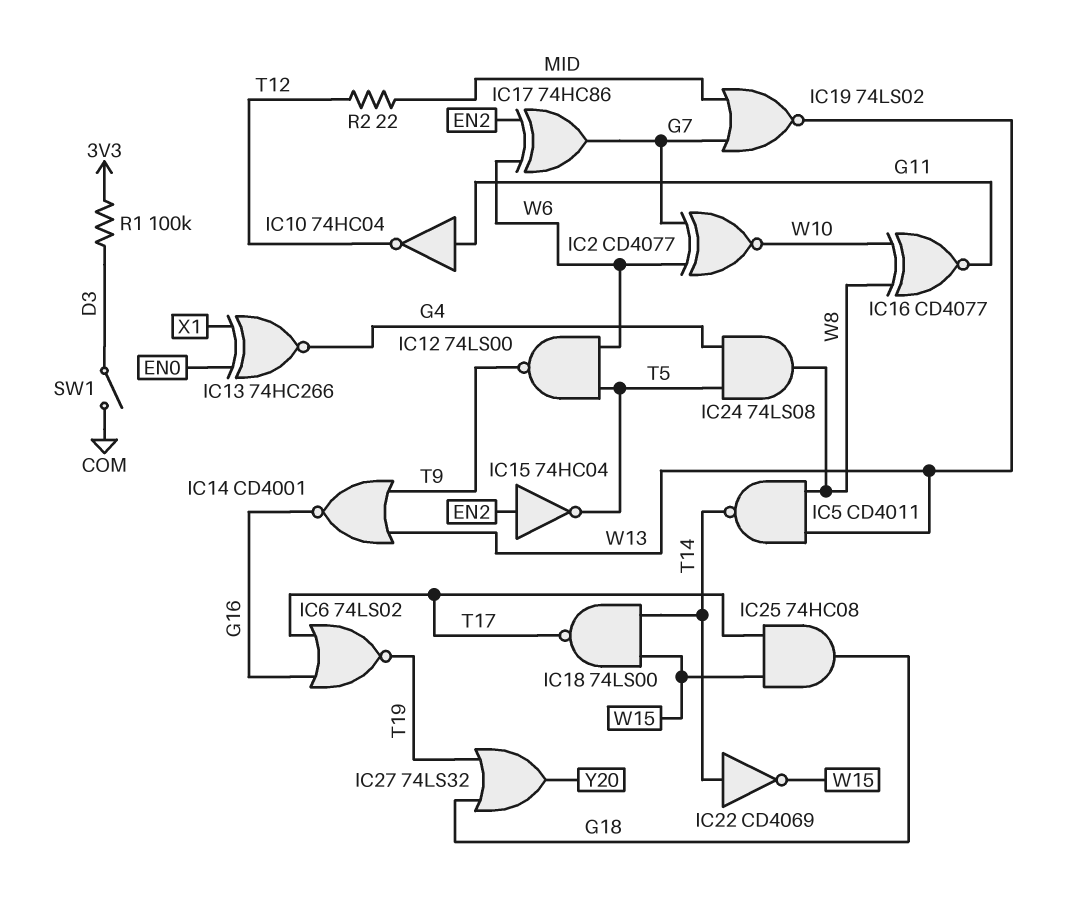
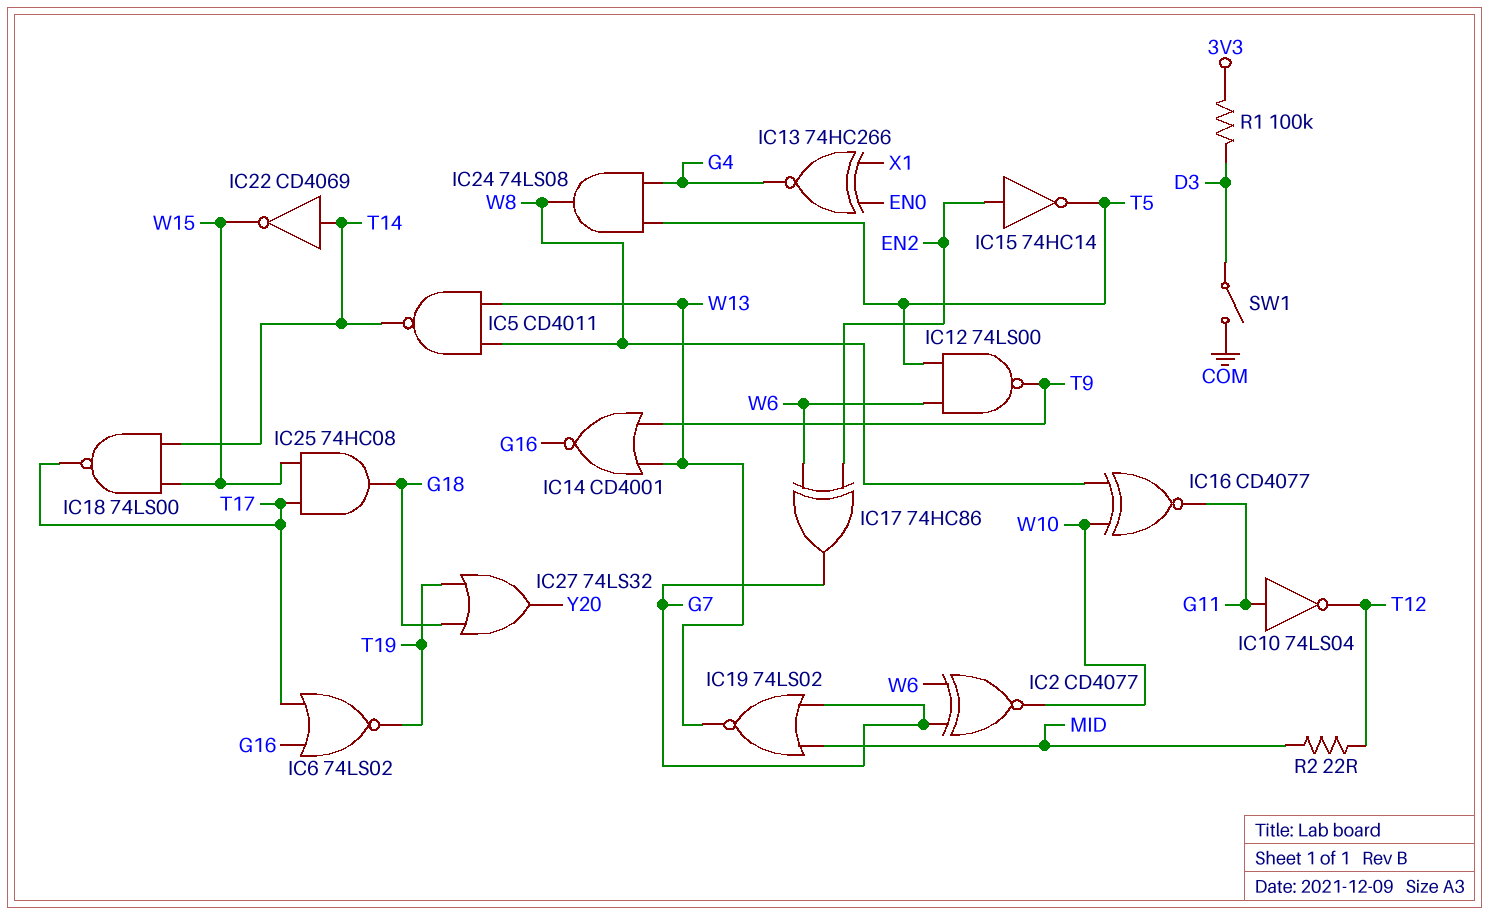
IC10: NOT 74HC04 (in G11, out T12) -> NOT 74LS04 (in G11, out T12)
IC15: NOT 74HC04 (in EN2, out T5) -> NOT 74HC14 (in EN2, out T5)

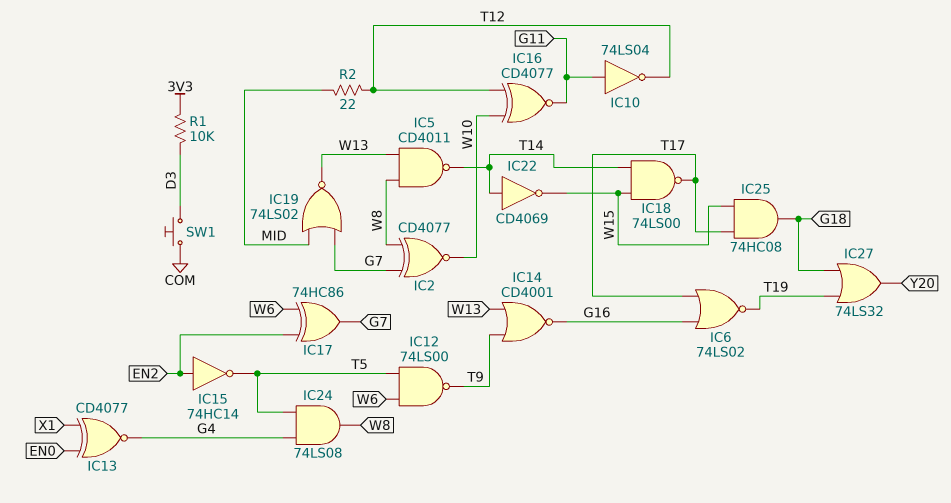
IC2: XNOR CD4077 (in G7, in W6, out W10) -> XNOR CD4077 (in G7, in W8, out W10)
IC13: XNOR 74HC266 (in EN0, in X1, out G4) -> XNOR CD4077 (in EN0, in X1, out G4)
IC16: XNOR CD4077 (in W8, in W10, out G11) -> XNOR CD4077 (in T12, in W10, out G11)
R1: 100k (3V3, D3) -> 10k (3V3, D3)
SW1: switch (COM, D3) -> button (COM, D3)

